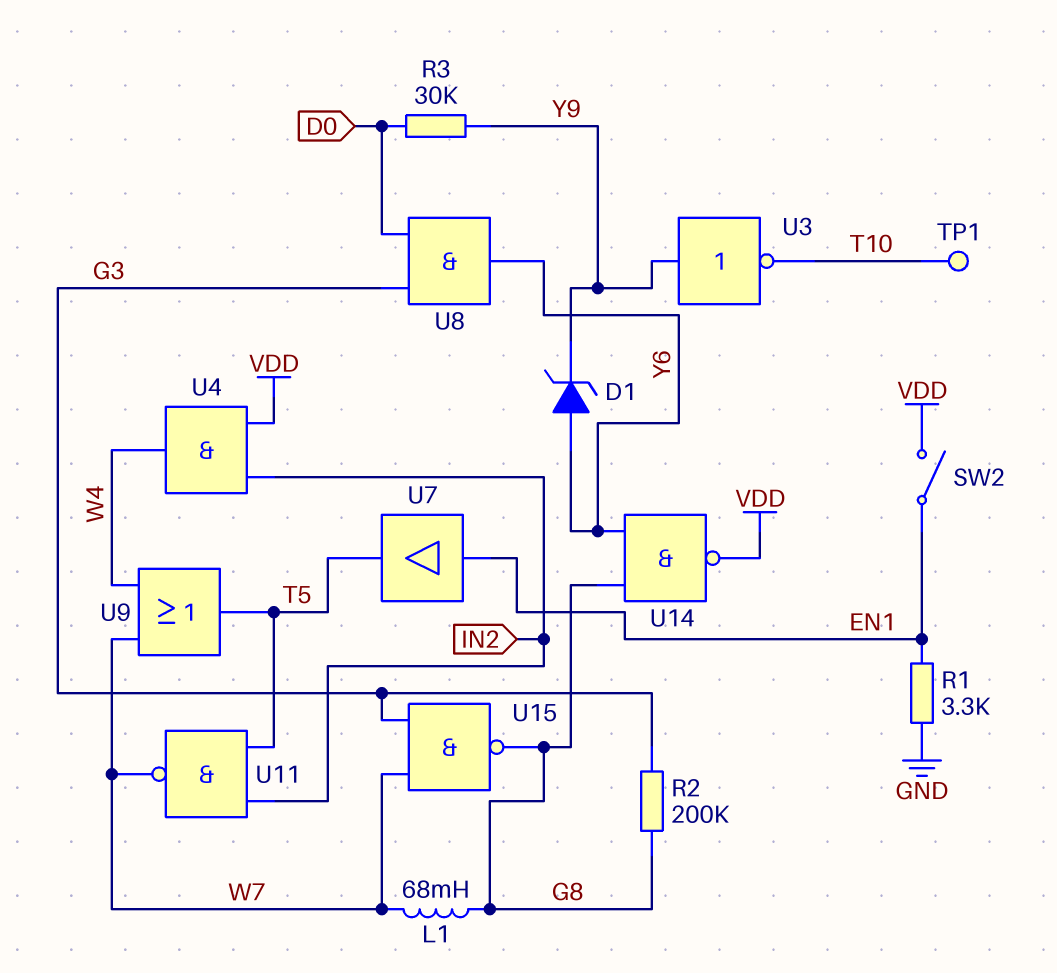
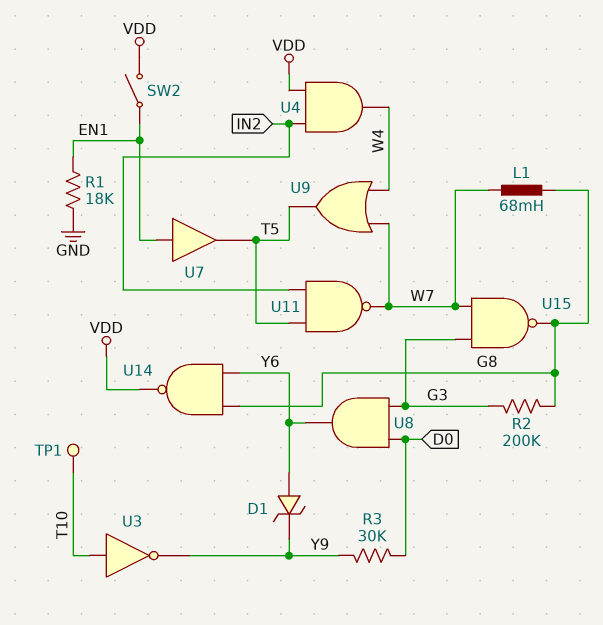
R1: 3.3k (EN1, GND) -> 18k (EN1, GND)
U3: NOT (in Y9, out T10) -> NOT (in T10, out Y9)

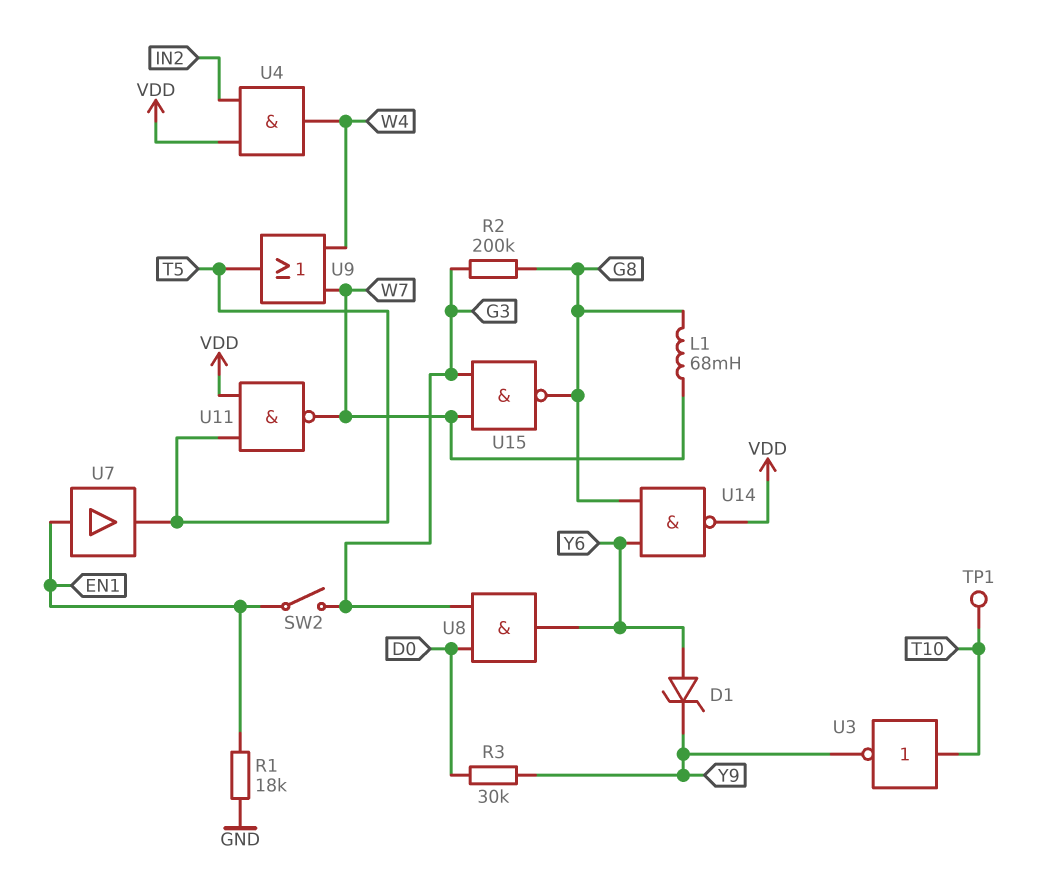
SW2: switch (EN1, VDD) -> switch (EN1, G3)
U11: NAND (in IN2, in T5, out W7) -> NAND (in T5, in VDD, out W7)

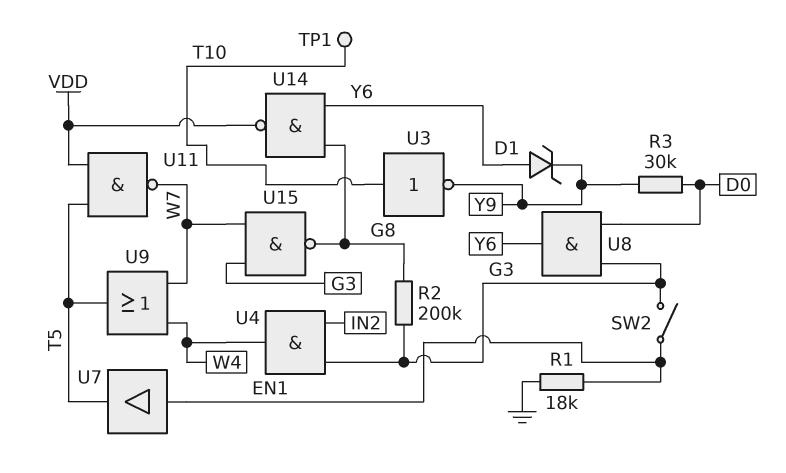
L1: 68mH (G8, W7) -> none
U4: AND (in IN2, in VDD, out W4) -> AND (in G3, in IN2, out W4)

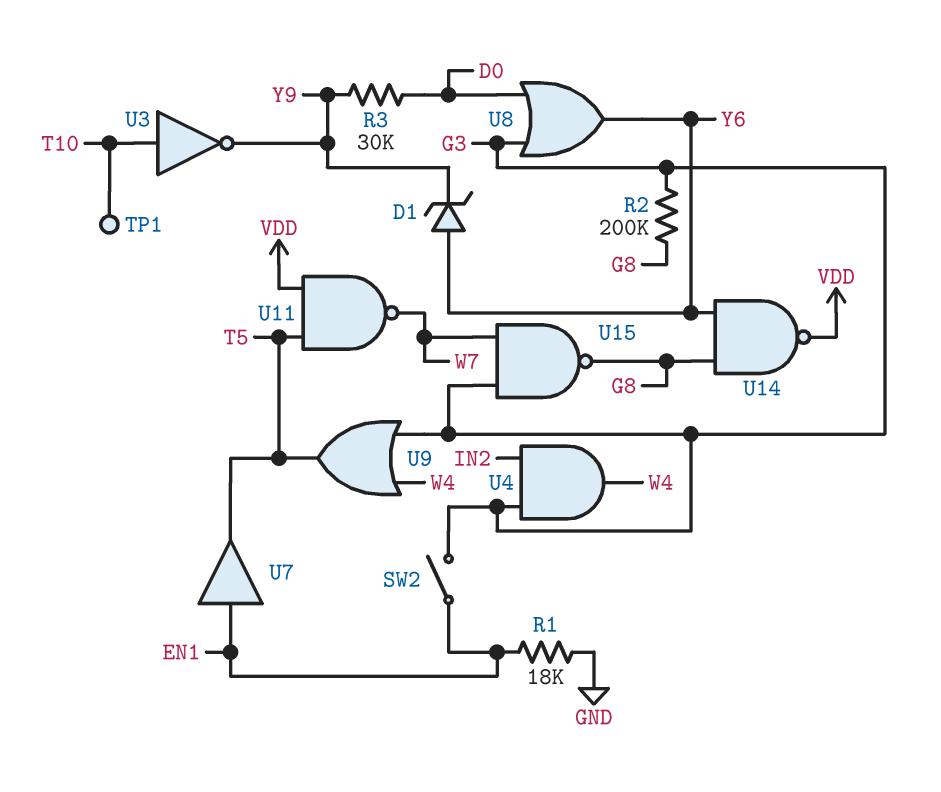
U8: AND (in D0, in G3, out Y6) -> OR (in D0, in G3, out Y6)
U9: OR (in W4, in W7, out T5) -> OR (in G3, in W4, out T5)

